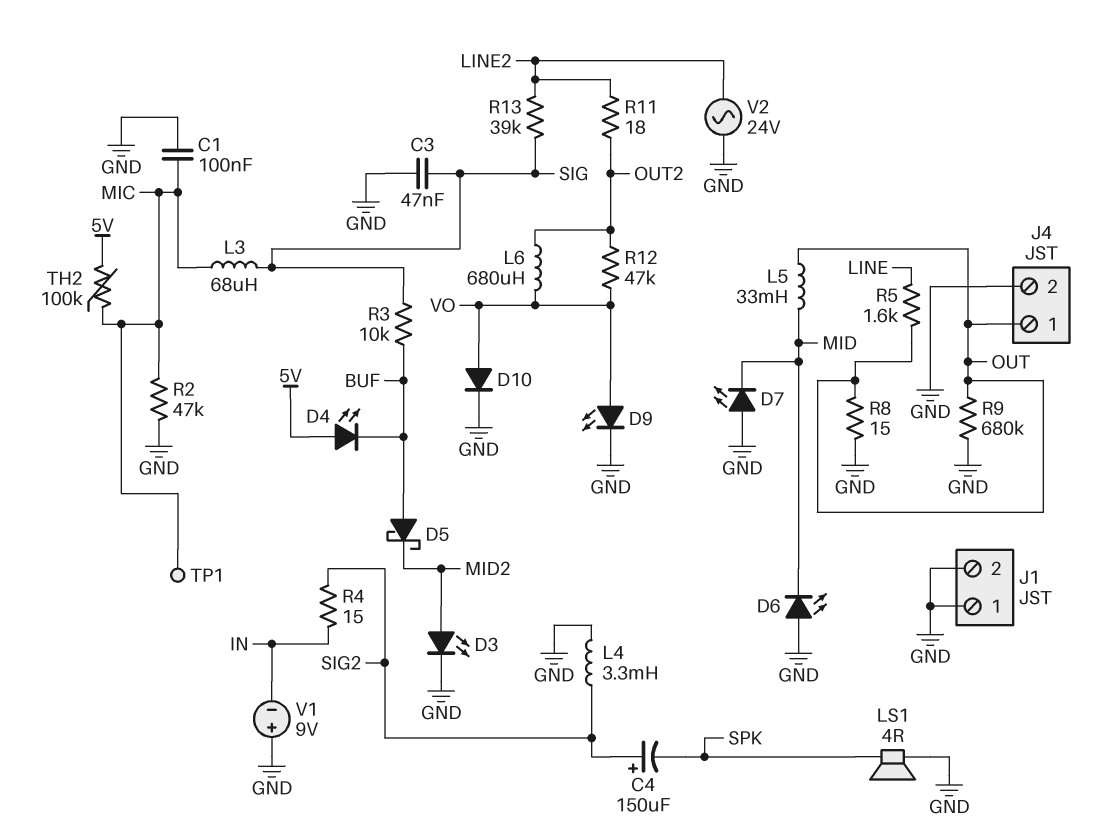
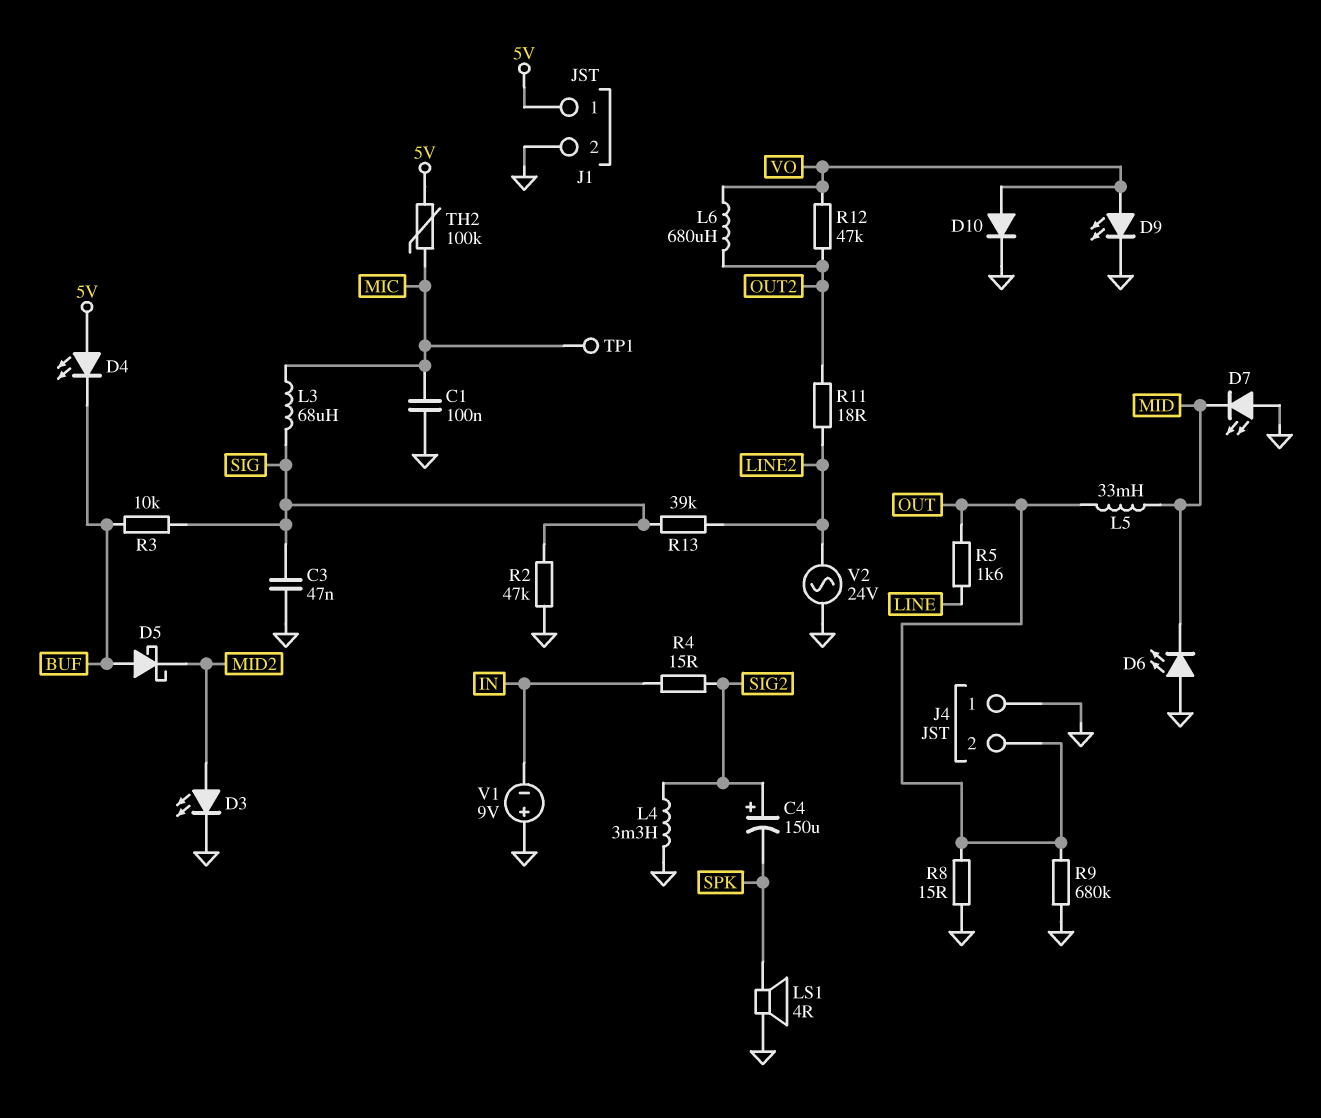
J1 pin 1: GND -> 5V
J4 pin 1: OUT -> GND
J4 pin 2: GND -> OUT
R2: 47k (GND, MIC) -> 47k (GND, SIG)

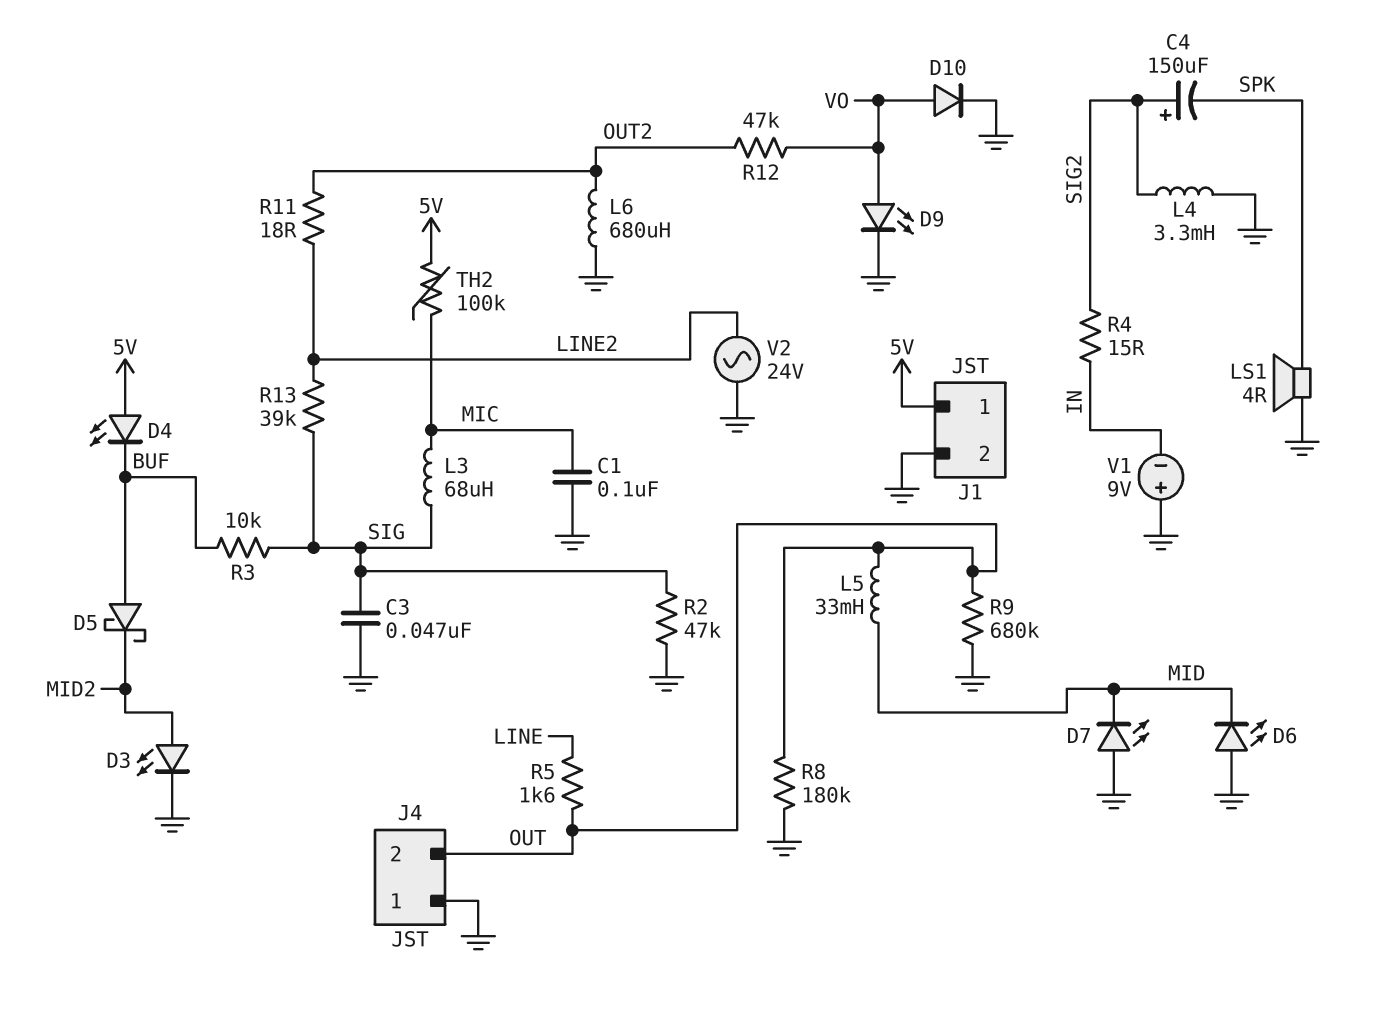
L6: 680uH (OUT2, VO) -> 680uH (GND, OUT2)
R8: 15 (GND, OUT) -> 180k (GND, OUT)
TP1: test point (MIC) -> none

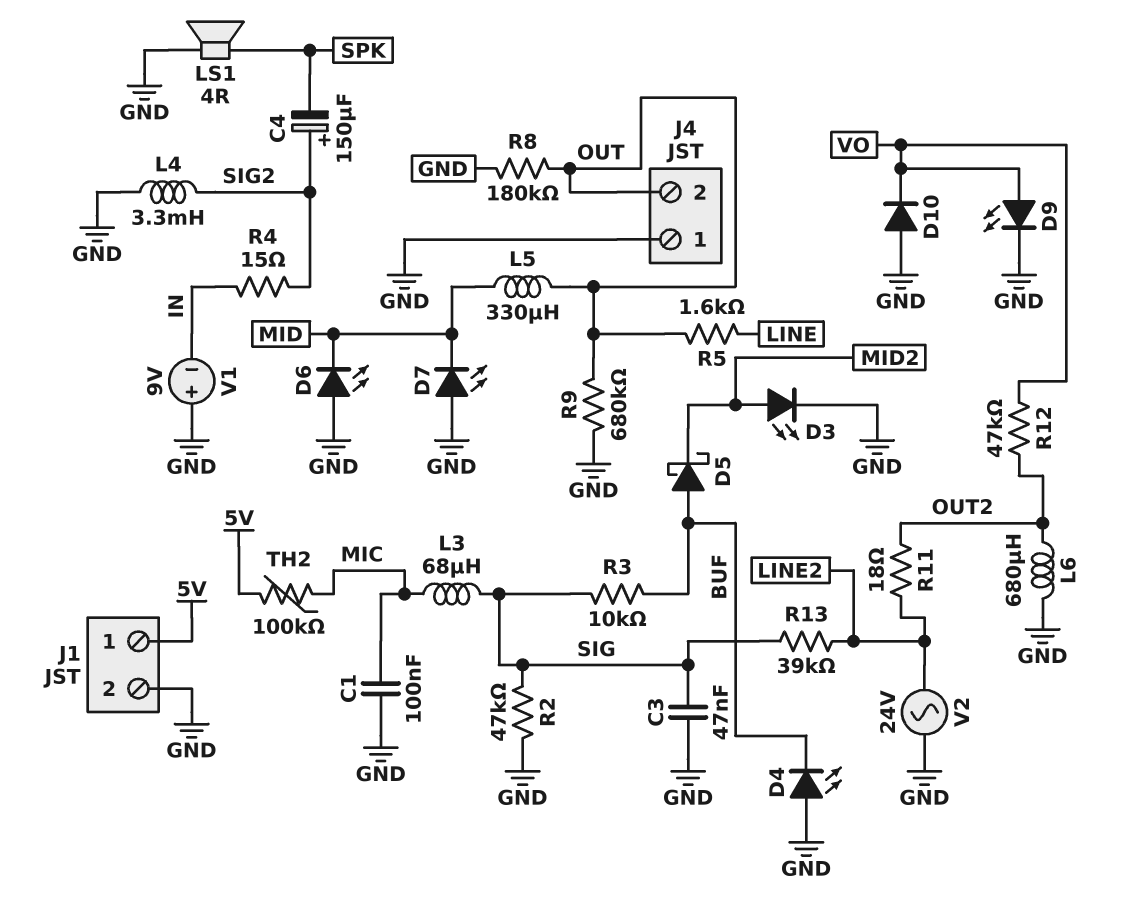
D4: LED (A 5V, K BUF) -> LED (A GND, K BUF)
D10: diode (A VO, K GND) -> diode (A GND, K VO)
L5: 33mH (MID, OUT) -> 330uH (MID, OUT)

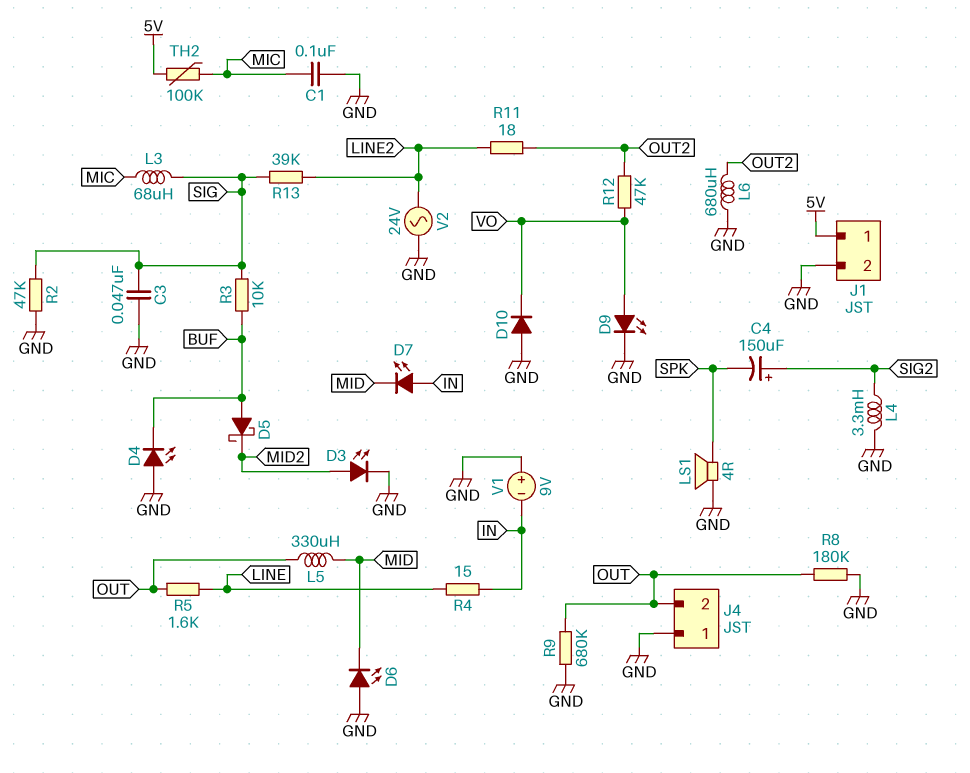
D7: LED (A GND, K MID) -> LED (A IN, K MID)
R4: 15 (IN, SIG2) -> 15 (IN, LINE)

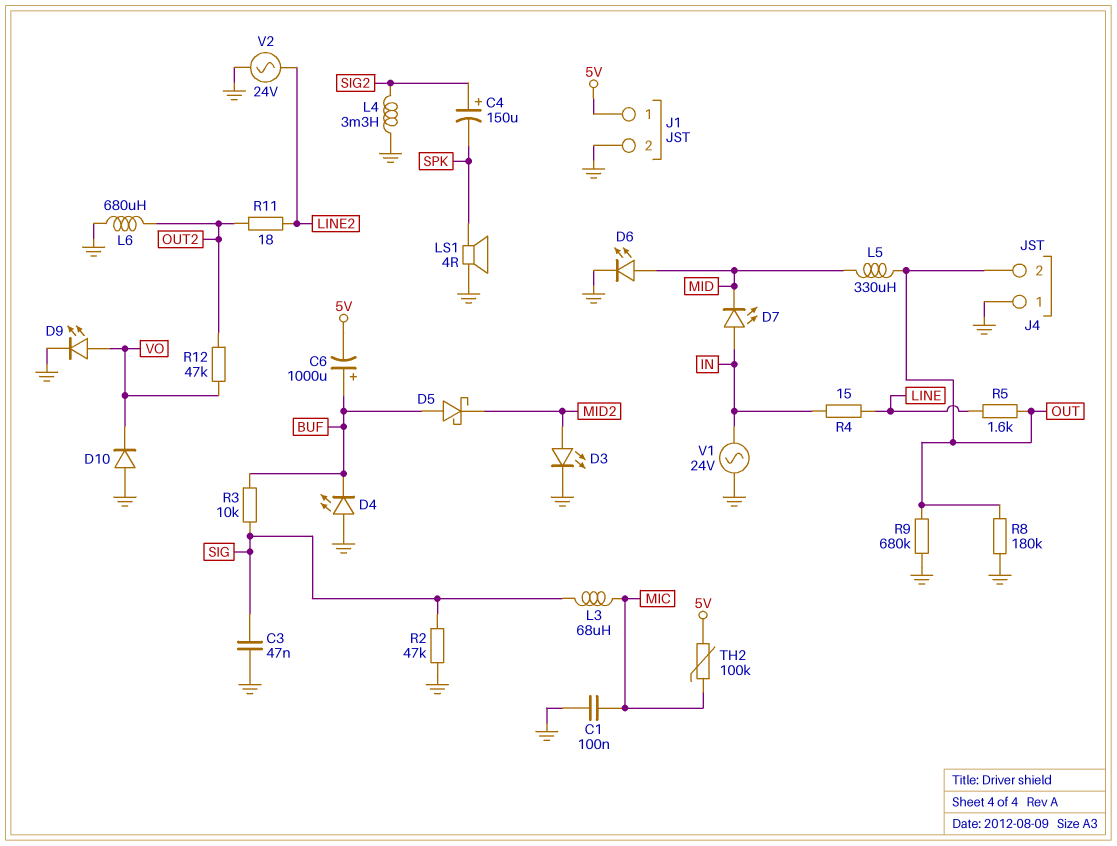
C6: none -> 1000uF (plus BUF, minus 5V)
D6: LED (A GND, K MID) -> LED (A MID, K GND)
R13: 39k (LINE2, SIG) -> none
V1: 9V (plus GND, minus IN) -> AC 24V (GND, IN)

